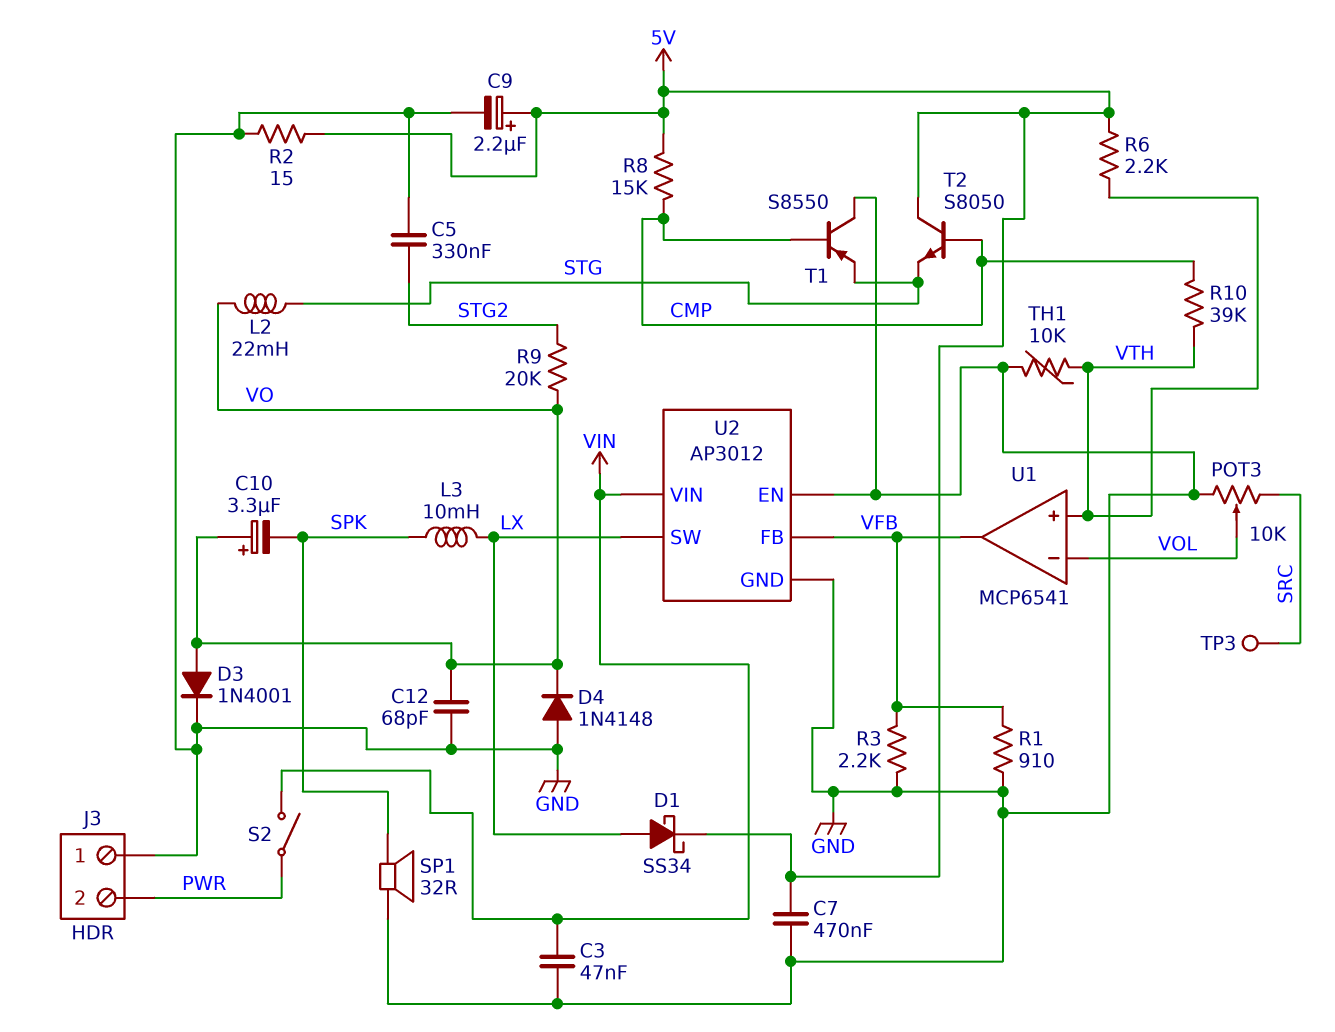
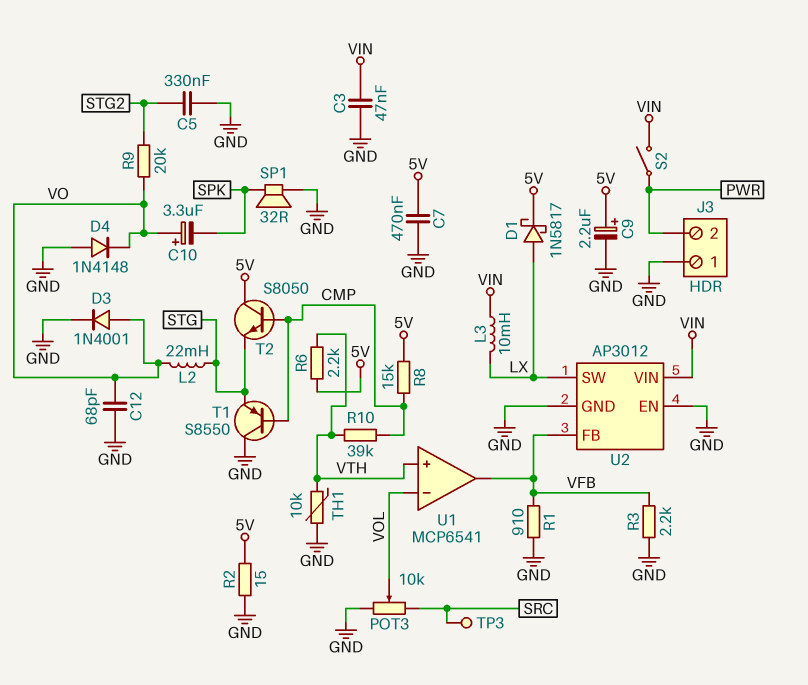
D1: schottky SS34 (A LX, K 5V) -> schottky 1N5817 (A LX, K 5V)
L3: 10mH (LX, SPK) -> 10mH (LX, VIN)

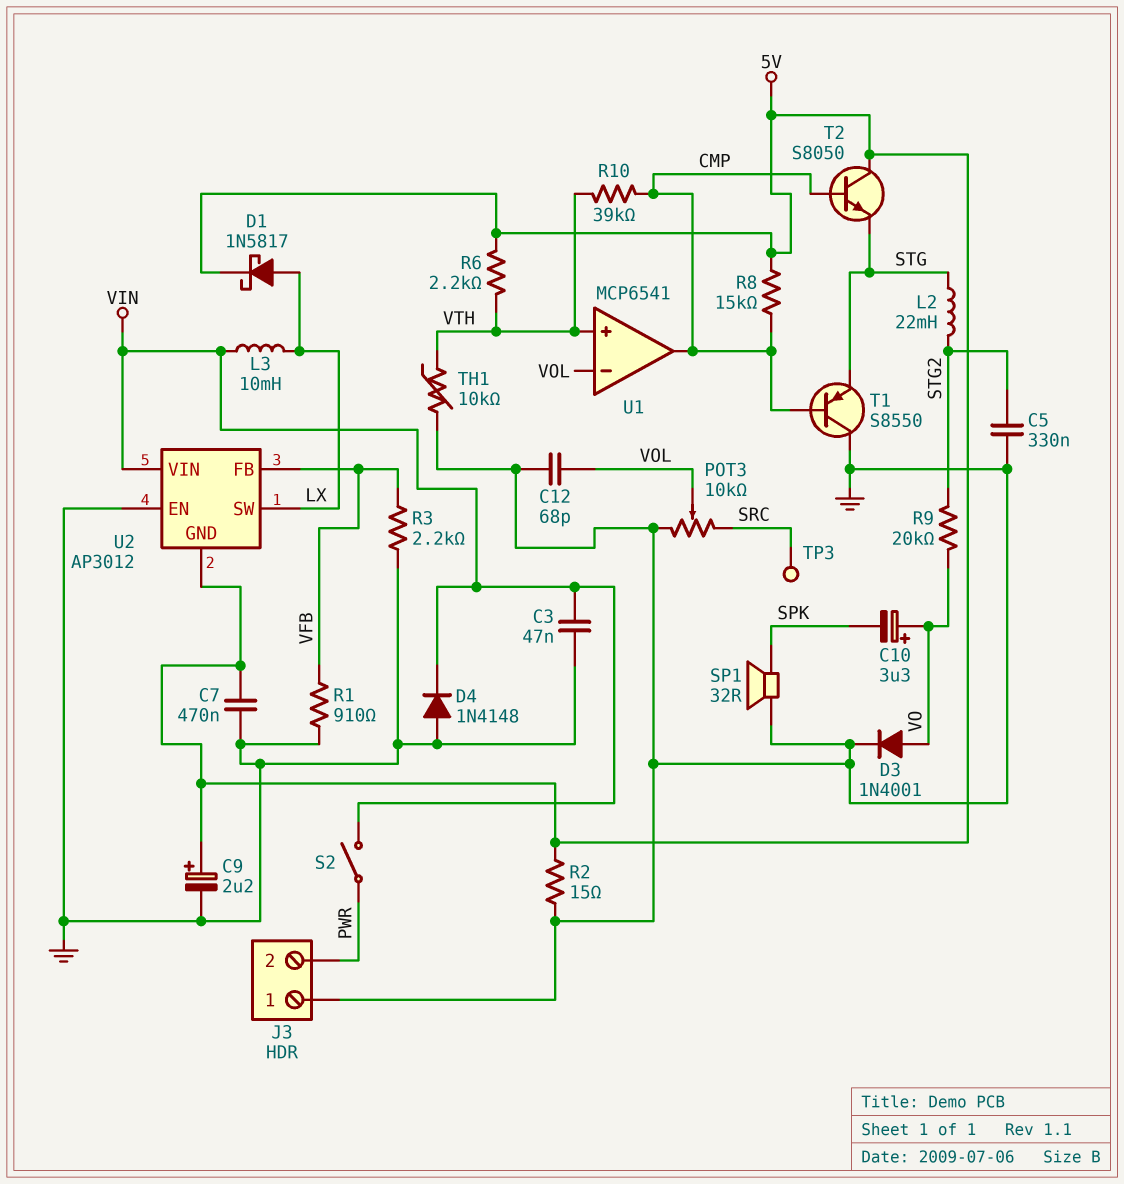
C12: 68pF (GND, VO) -> 68pF (GND, VOL)
D4: diode 1N4148 (A GND, K VO) -> diode 1N4148 (A GND, K VIN)
L2: 22mH (STG, VO) -> 22mH (STG, STG2)
U1 pin out: VFB -> CMP
U2 pin GND: GND -> 5V

